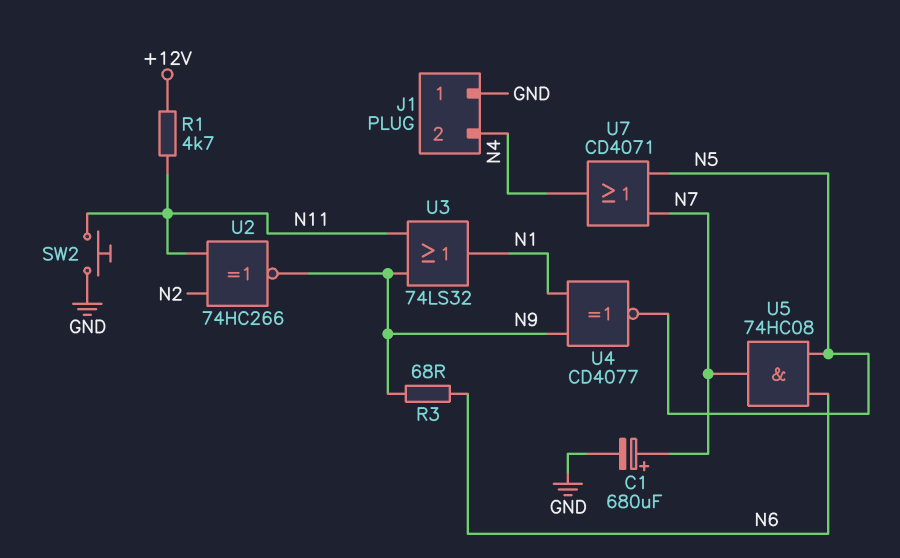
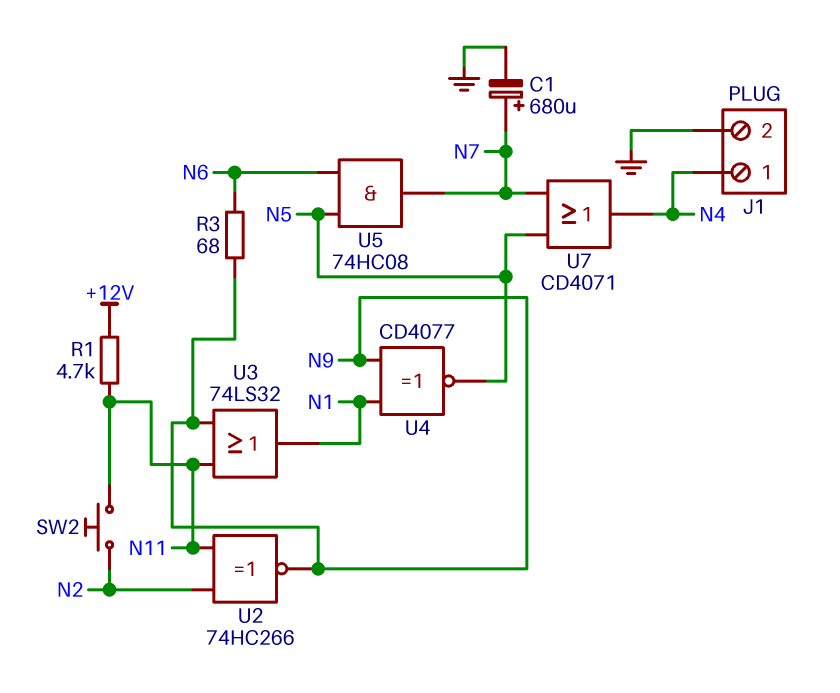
J1 pin 1: GND -> N4
J1 pin 2: N4 -> GND
SW2: button (GND, N11) -> button (N2, N11)

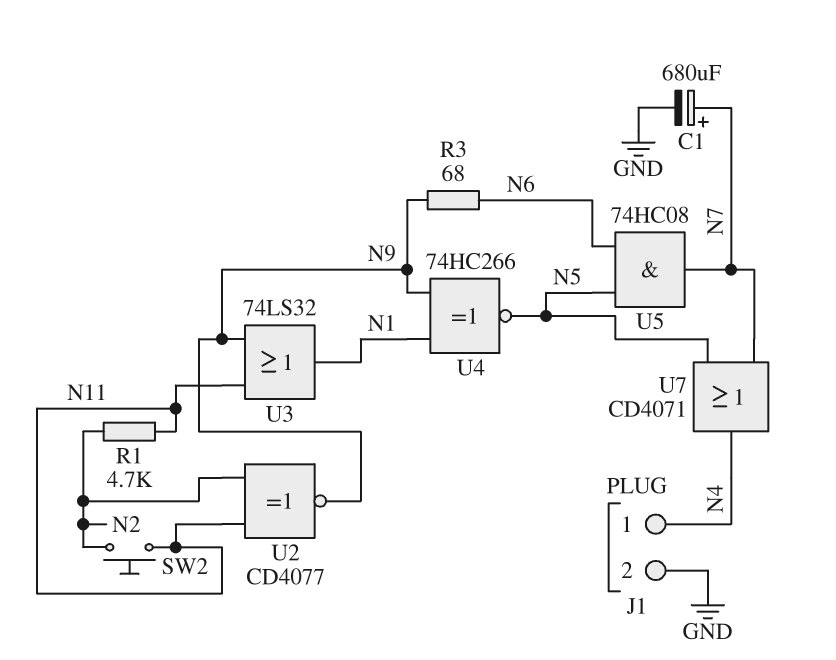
R1: 4.7k (+12V, N11) -> 4.7k (N2, N11)
U2: XNOR 74HC266 (in N2, in N11, out N9) -> XNOR CD4077 (in N2, in N11, out N9)
U4: XNOR CD4077 (in N1, in N9, out N5) -> XNOR 74HC266 (in N1, in N9, out N5)

